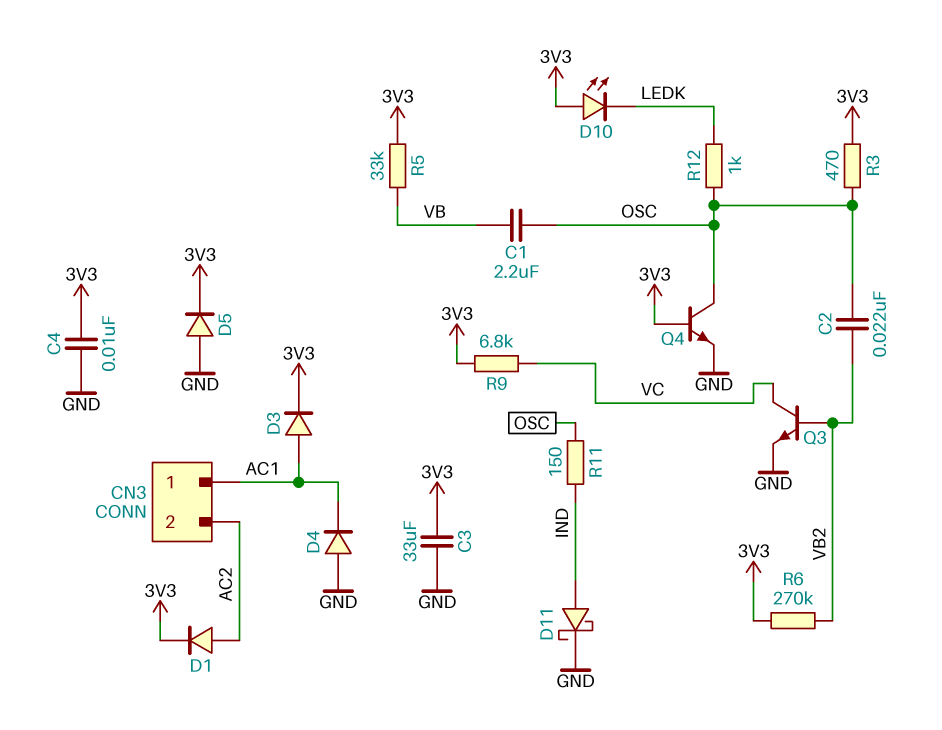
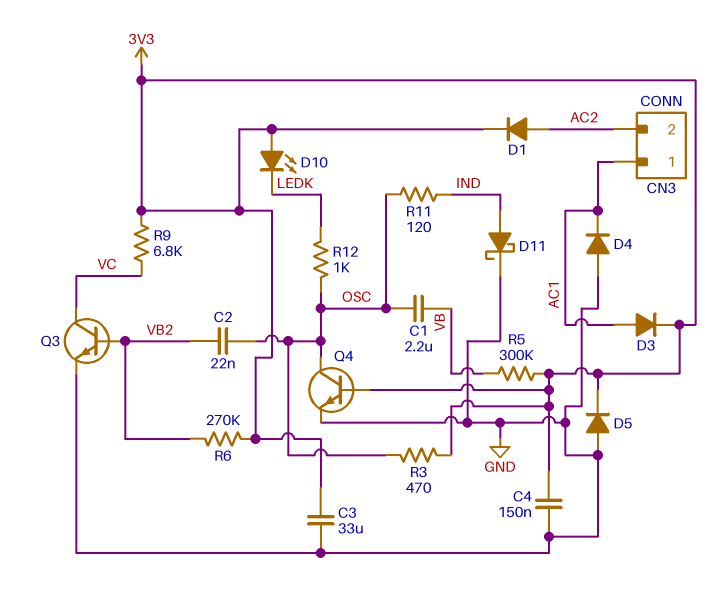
C4: 10nF (3V3, GND) -> 150nF (3V3, GND)
R5: 33k (3V3, VB) -> 300k (3V3, VB)
R11: 150 (IND, OSC) -> 120 (IND, OSC)

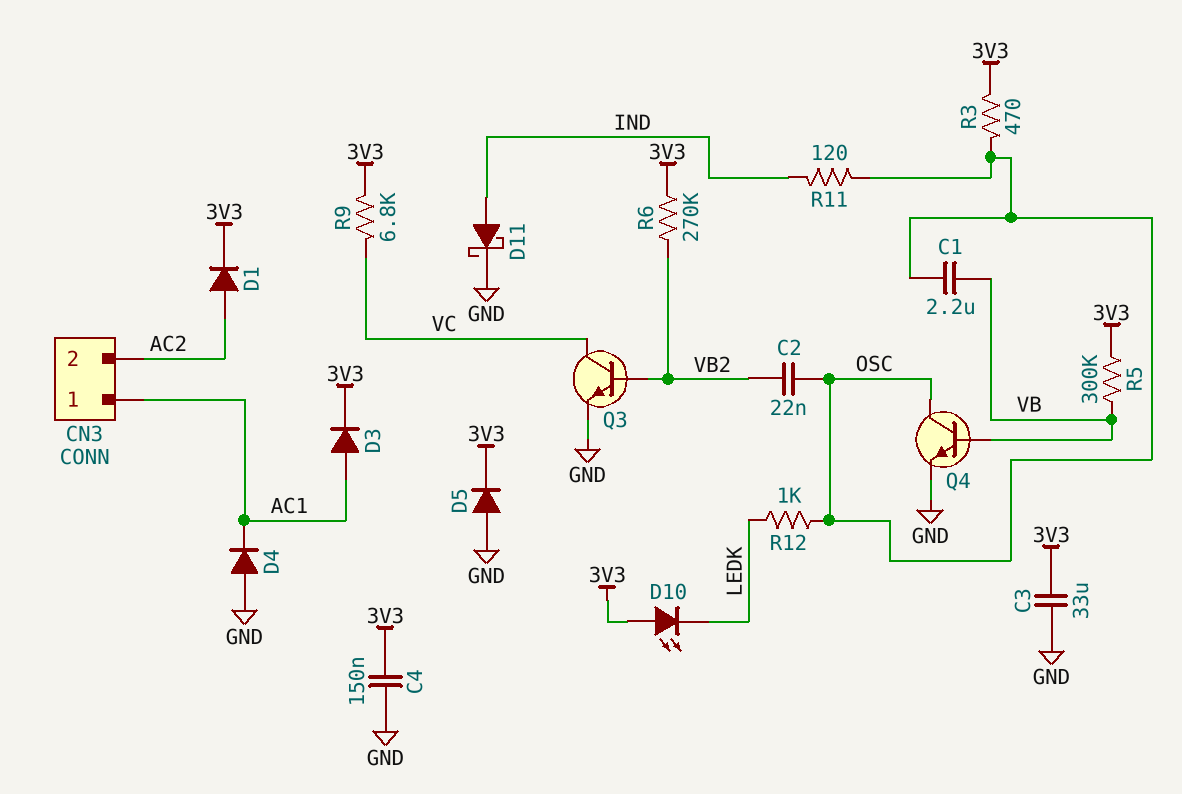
Q4: NPN (B 3V3, C OSC, E GND) -> NPN (B VB, C OSC, E GND)

